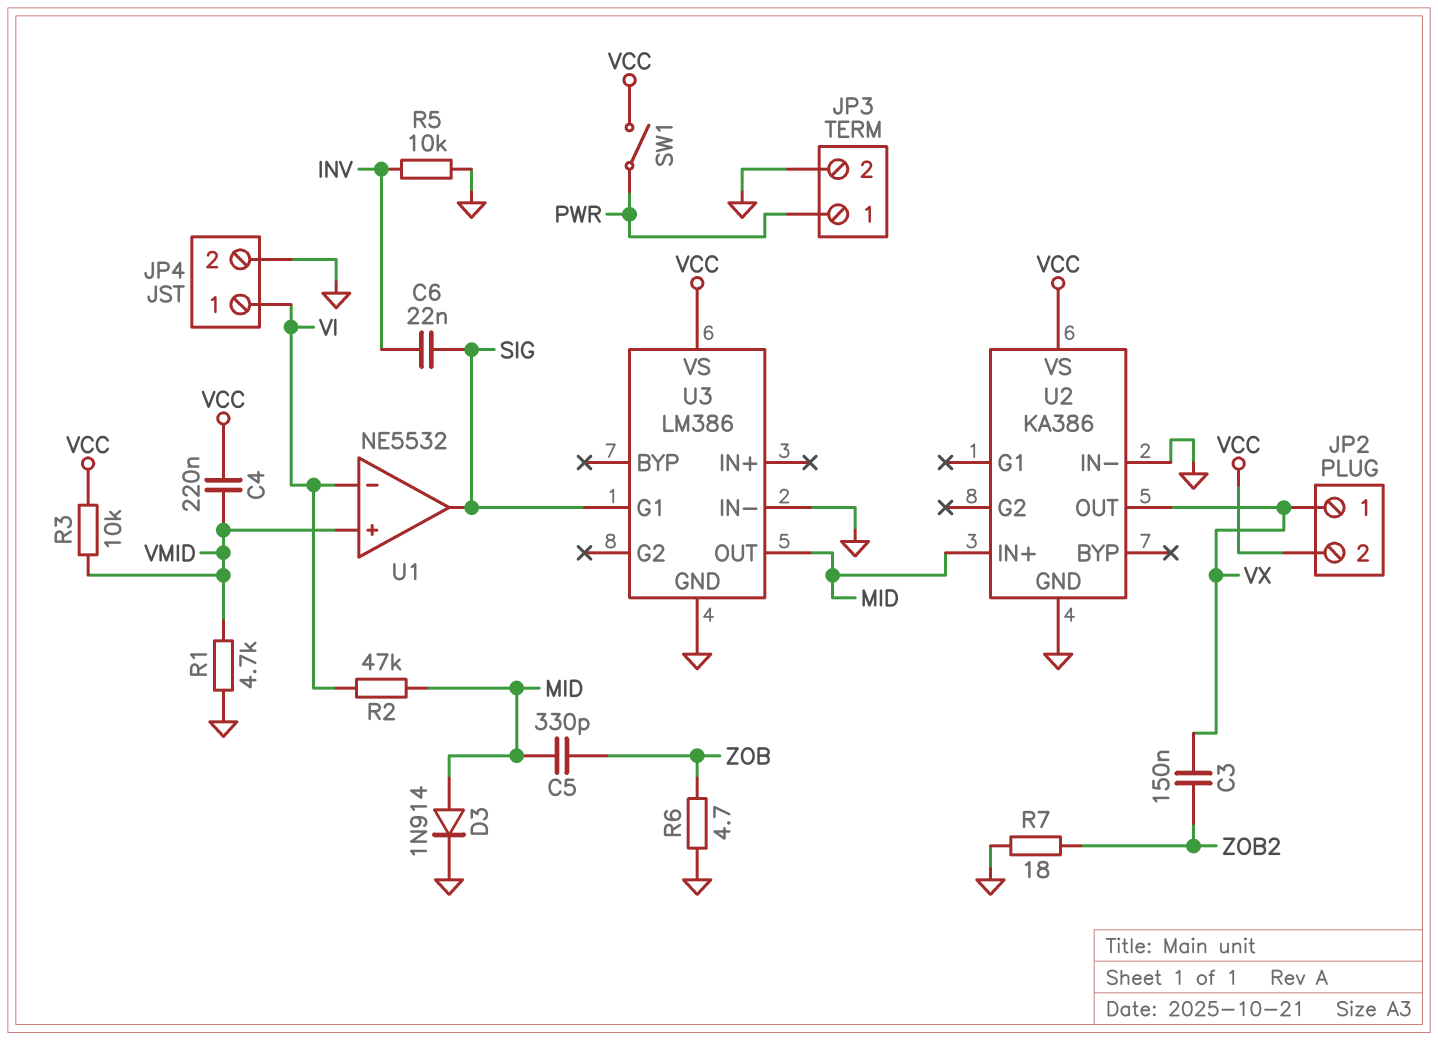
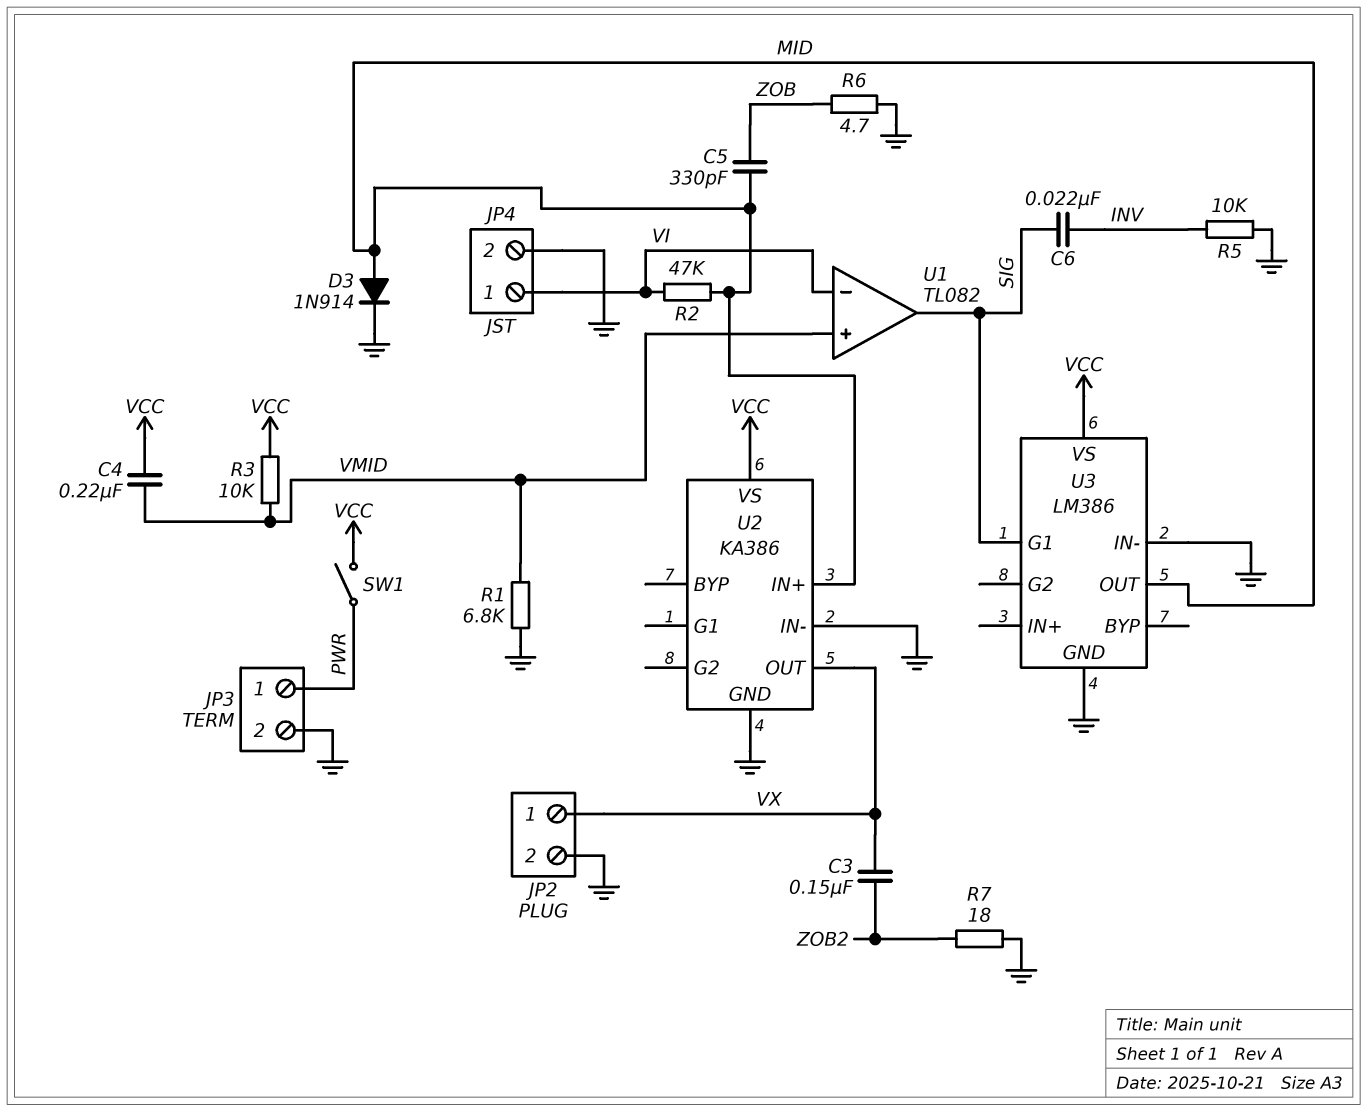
JP2 pin 2: VCC -> GND
R1: 4.7k (GND, VMID) -> 6.8k (GND, VMID)
U1: NE5532 -> TL082

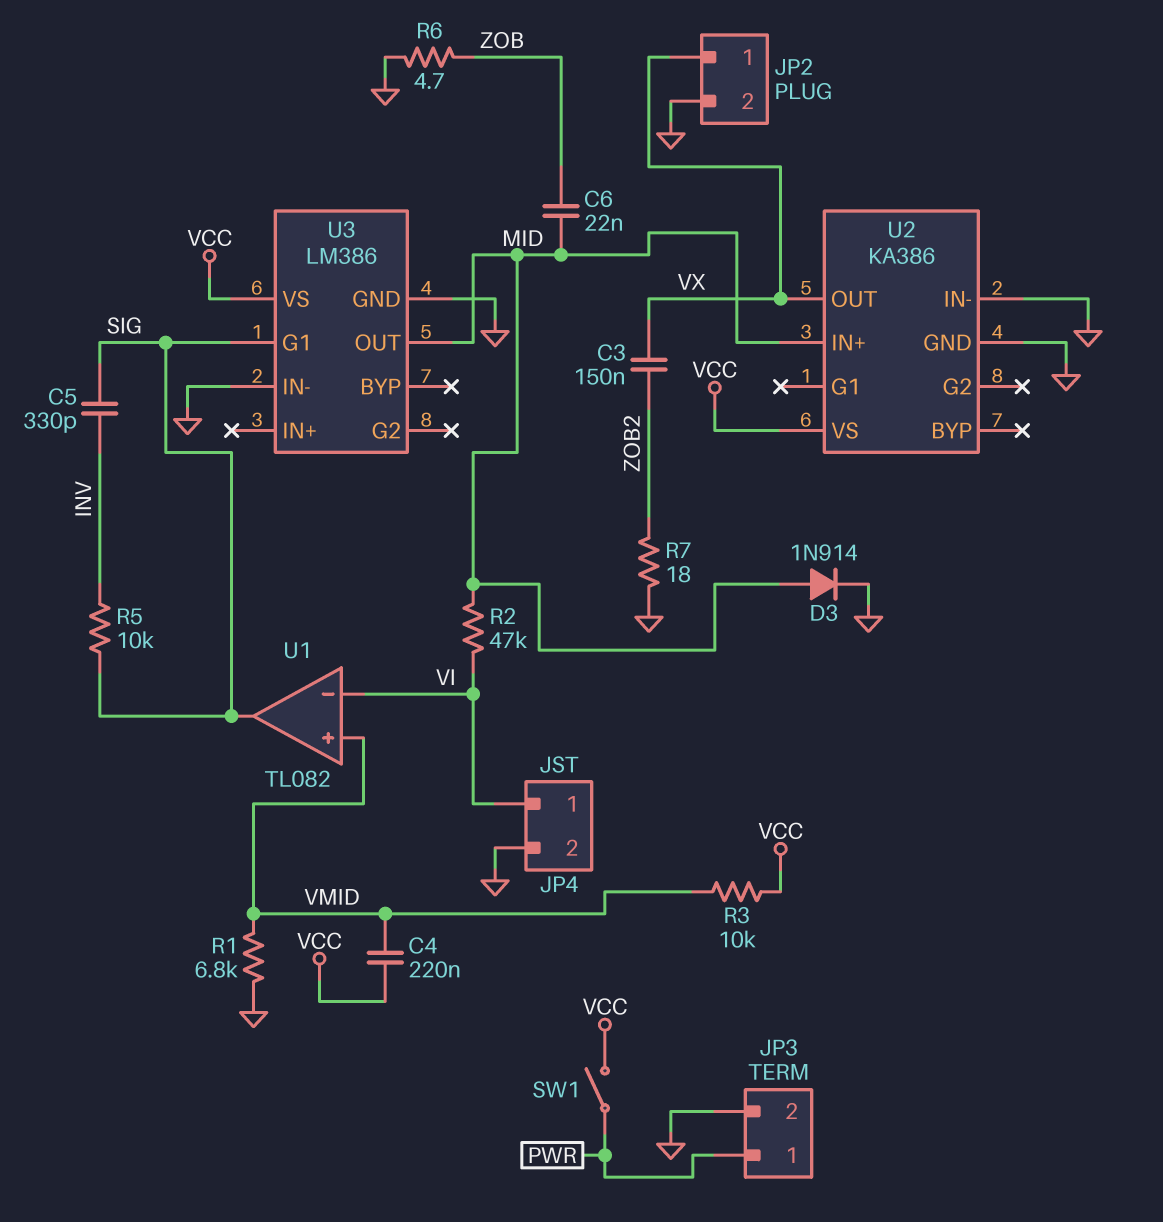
C5: 330pF (MID, ZOB) -> 330pF (INV, SIG)
C6: 22nF (INV, SIG) -> 22nF (MID, ZOB)
R5: 10k (GND, INV) -> 10k (INV, SIG)

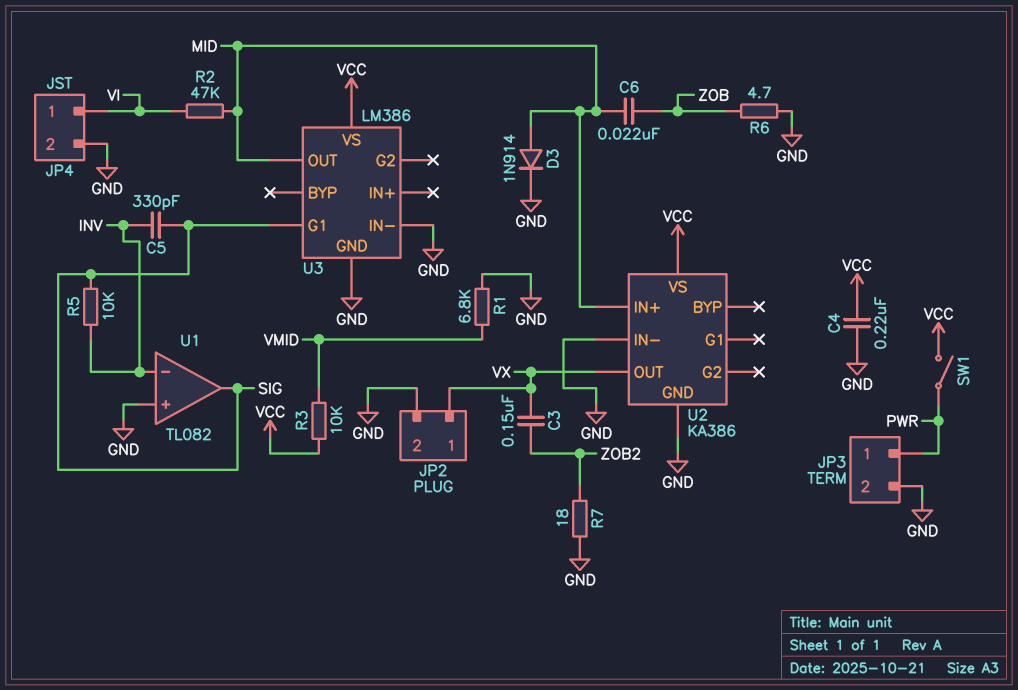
C4: 220nF (VCC, VMID) -> 220nF (GND, VCC)
U1 pin in+: VMID -> GND
U1 pin in-: VI -> INV

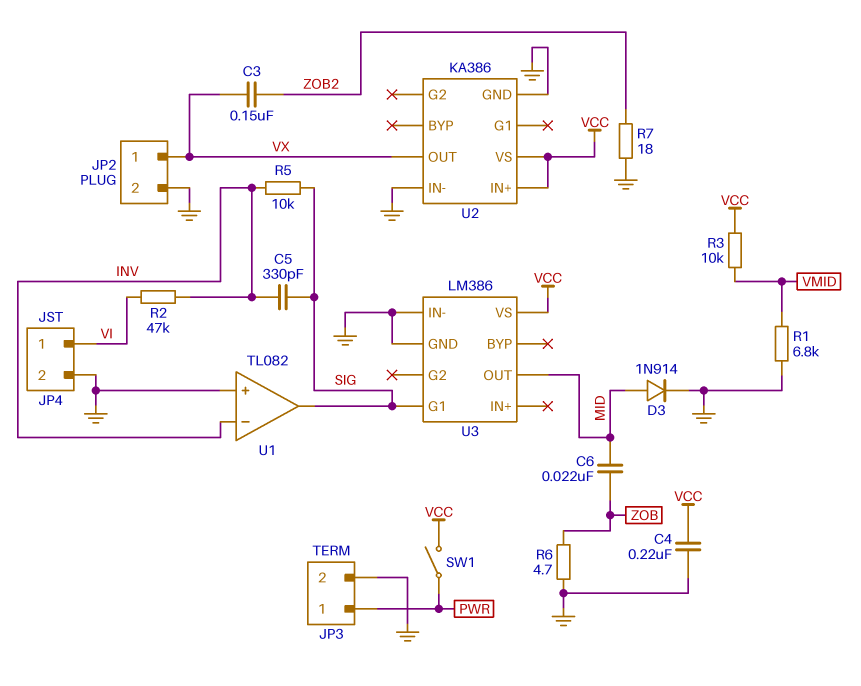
R2: 47k (MID, VI) -> 47k (INV, VI)
U2 pin IN+: MID -> VCC

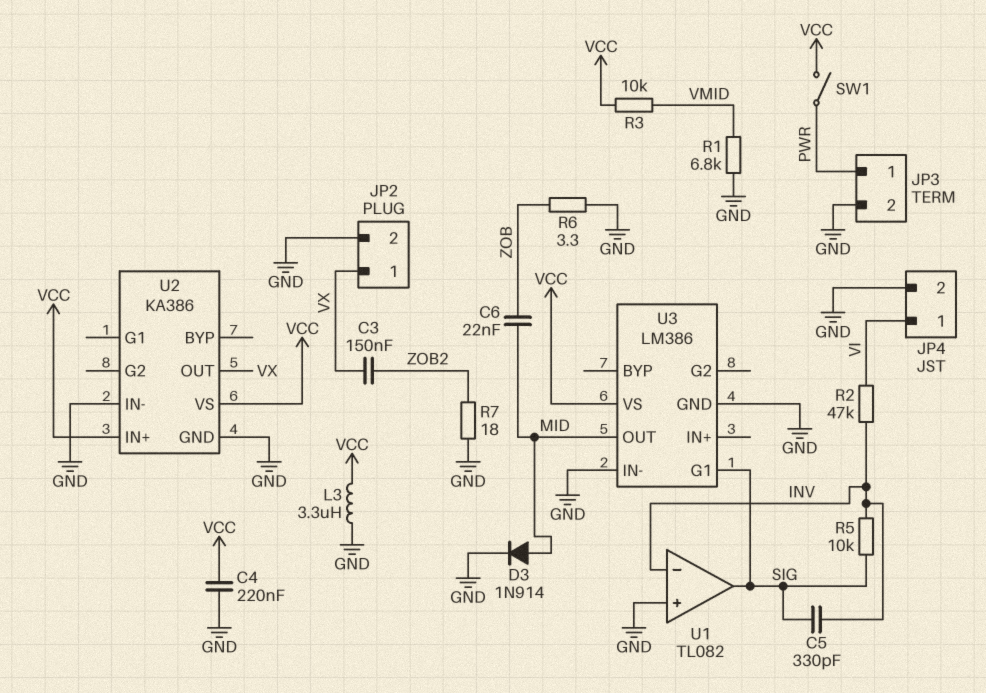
L3: none -> 3.3uH (GND, VCC)
R6: 4.7 (GND, ZOB) -> 3.3 (GND, ZOB)

